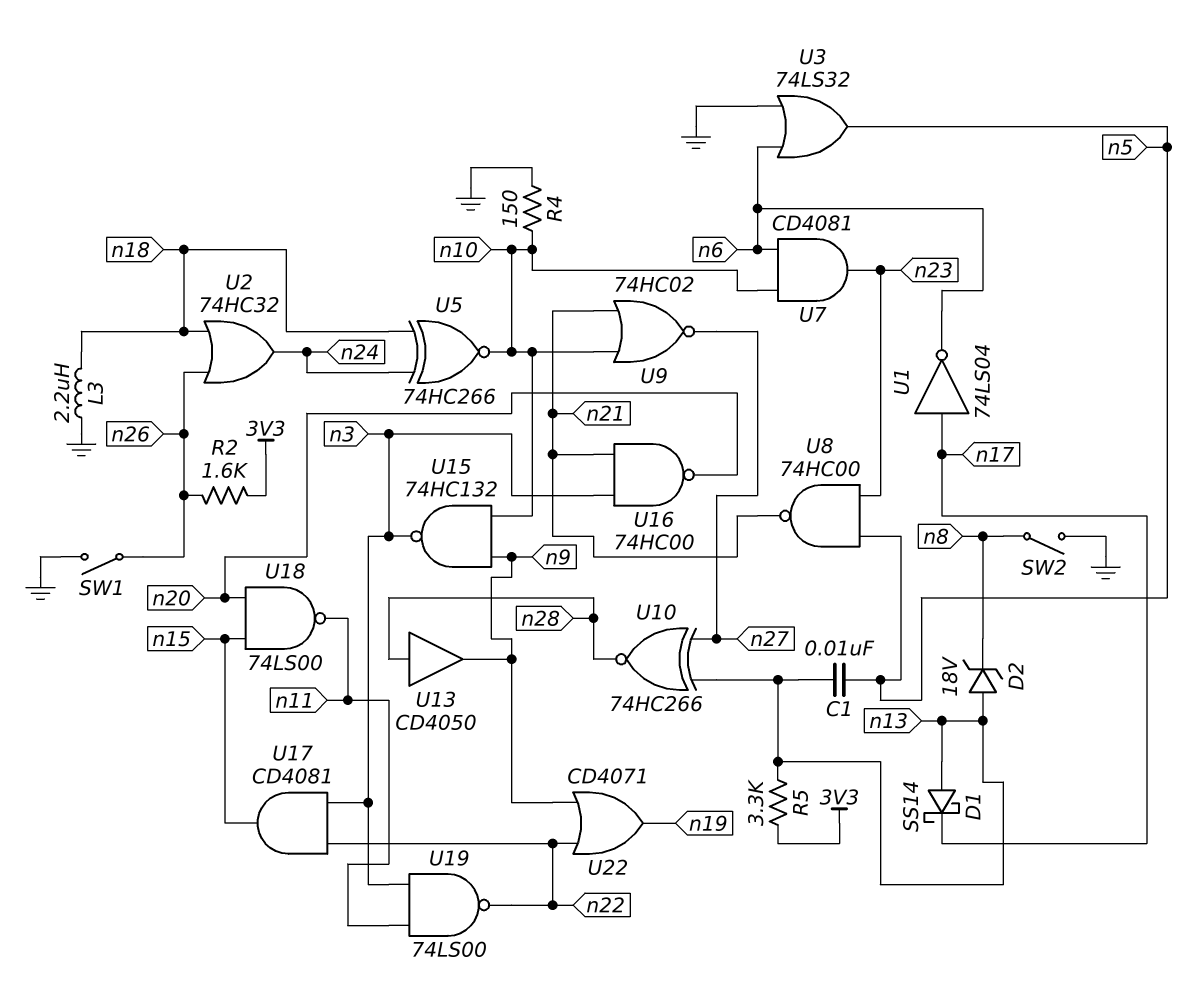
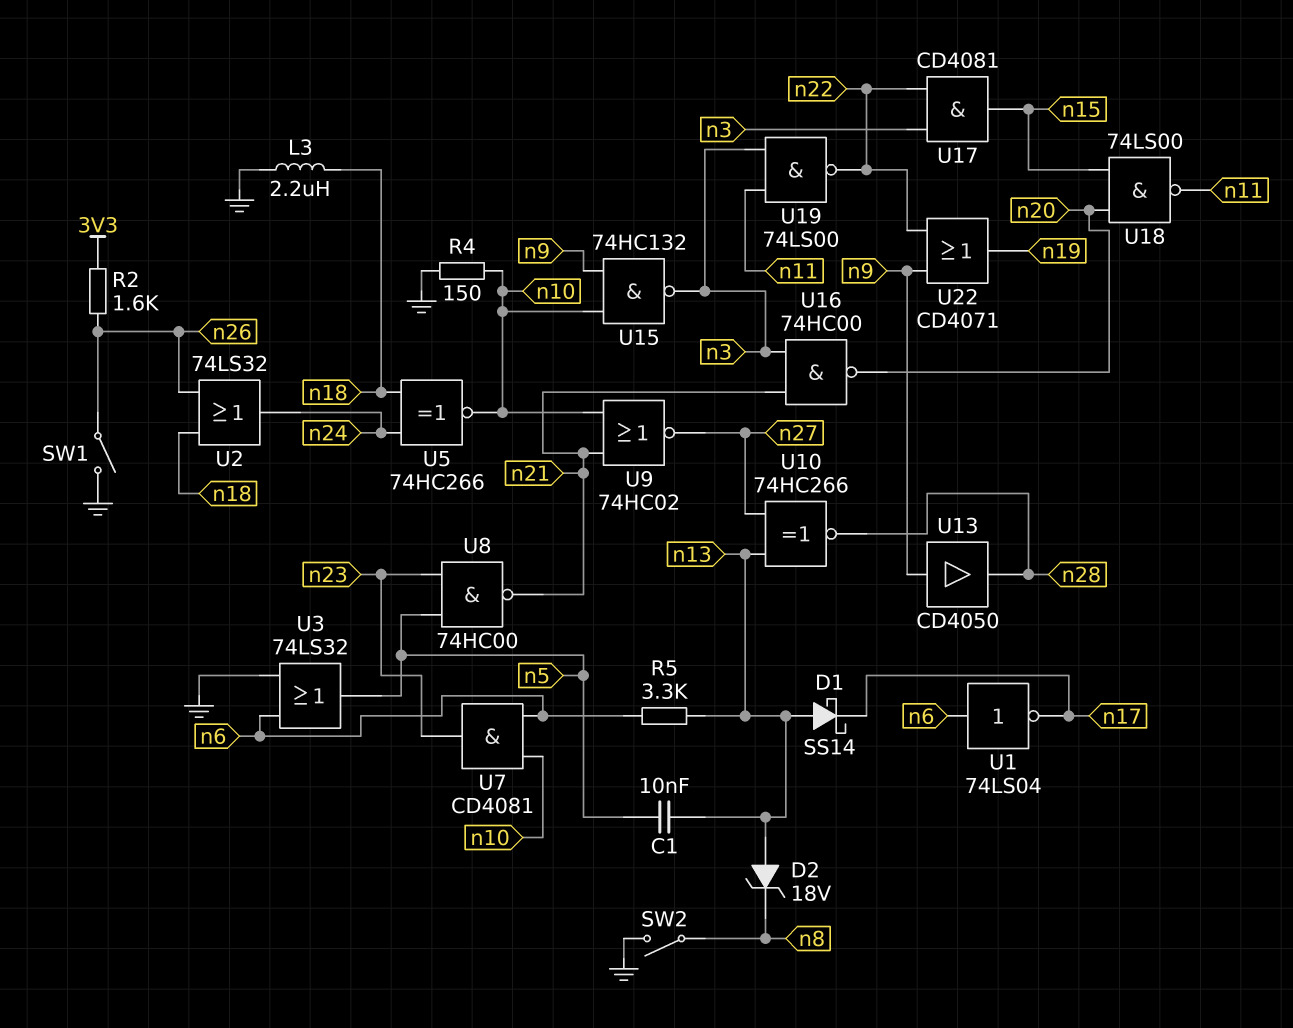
R5: 3.3k (3V3, n13) -> 3.3k (n6, n13)
U1: NOT 74LS04 (in n17, out n6) -> NOT 74LS04 (in n6, out n17)
U2: OR 74HC32 (in n18, in n26, out n24) -> OR 74LS32 (in n18, in n26, out n24)
U13: buffer CD4050 (in n28, out n9) -> buffer CD4050 (in n9, out n28)

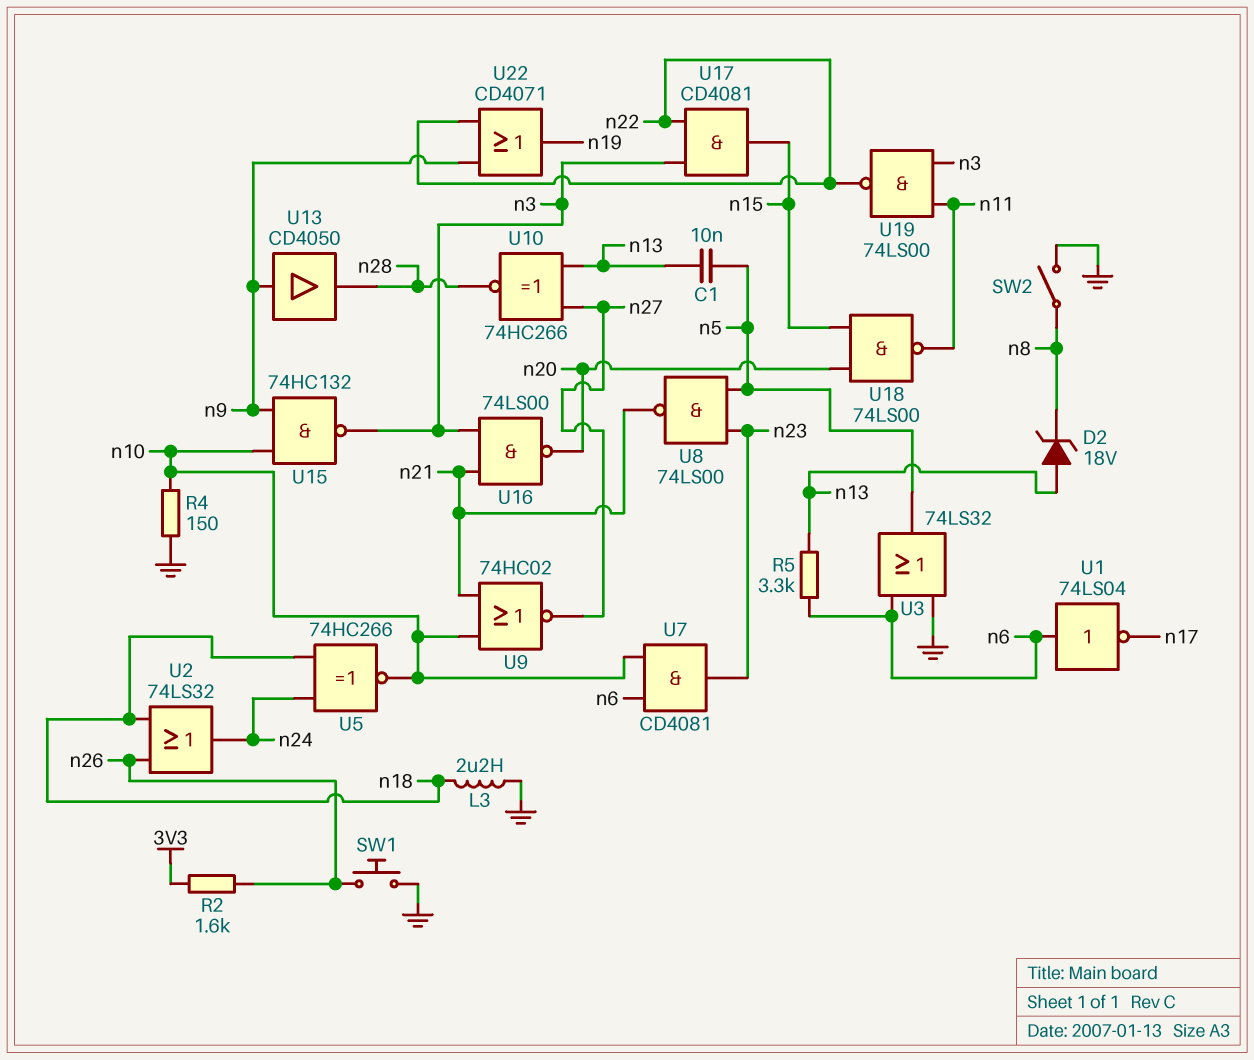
D1: schottky SS14 (A n13, K n17) -> none
SW1: switch (GND, n26) -> button (GND, n26)
U8: NAND 74HC00 (in n5, in n23, out n21) -> NAND 74LS00 (in n5, in n23, out n21)
U16: NAND 74HC00 (in n3, in n21, out n20) -> NAND 74LS00 (in n3, in n21, out n20)

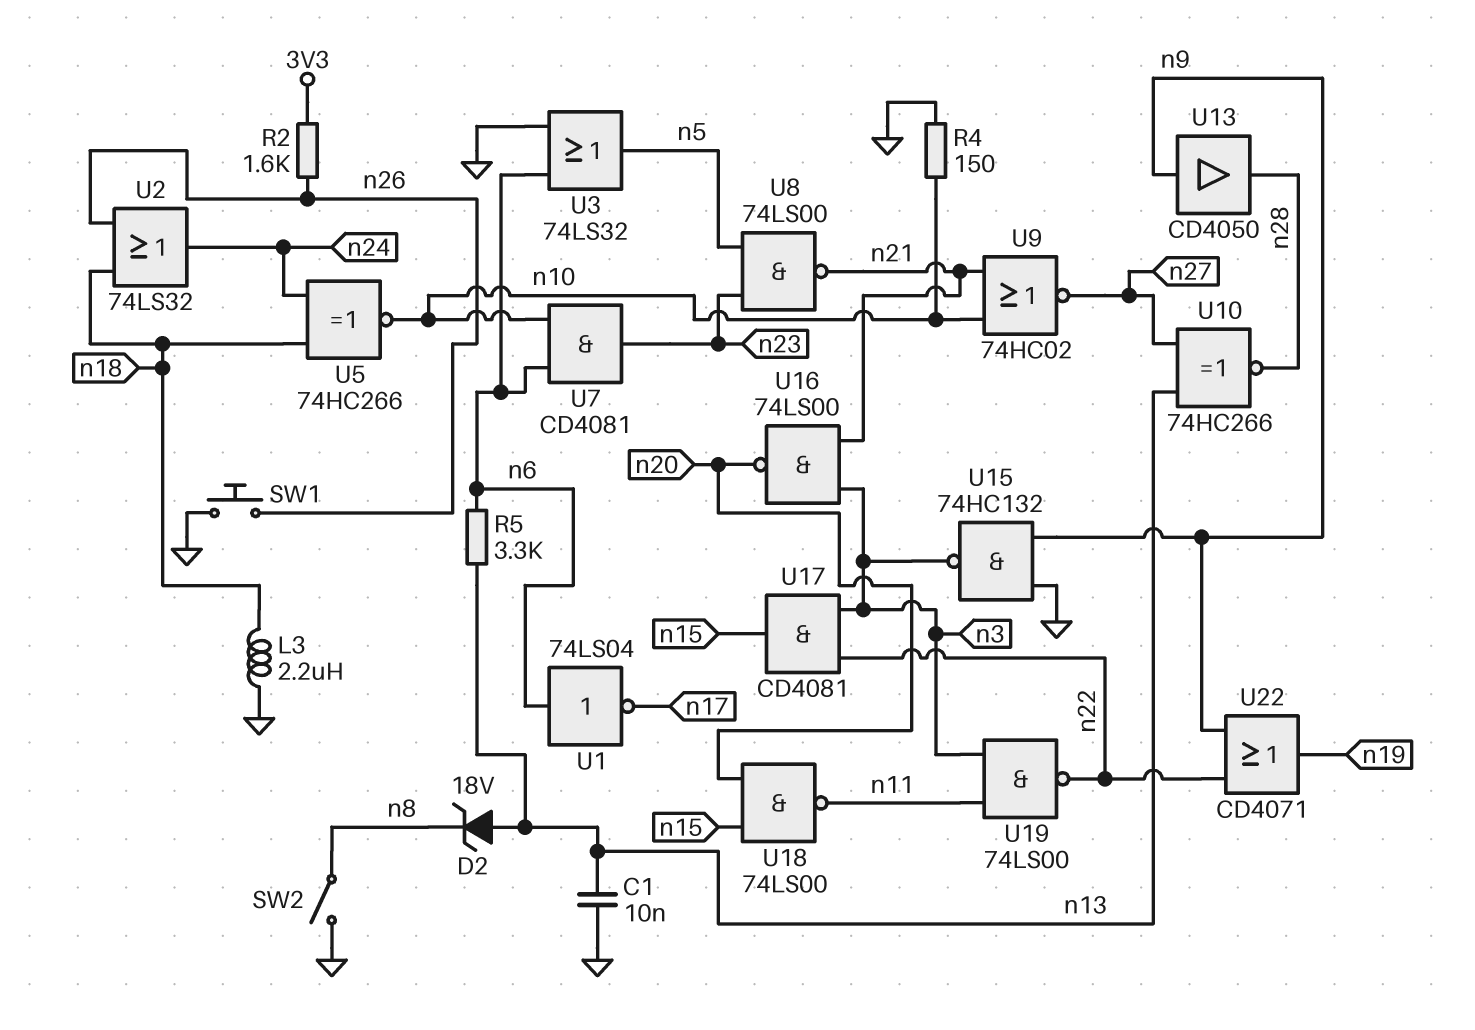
C1: 10nF (n5, n13) -> 10nF (GND, n13)
U15: NAND 74HC132 (in n9, in n10, out n3) -> NAND 74HC132 (in GND, in n9, out n3)

